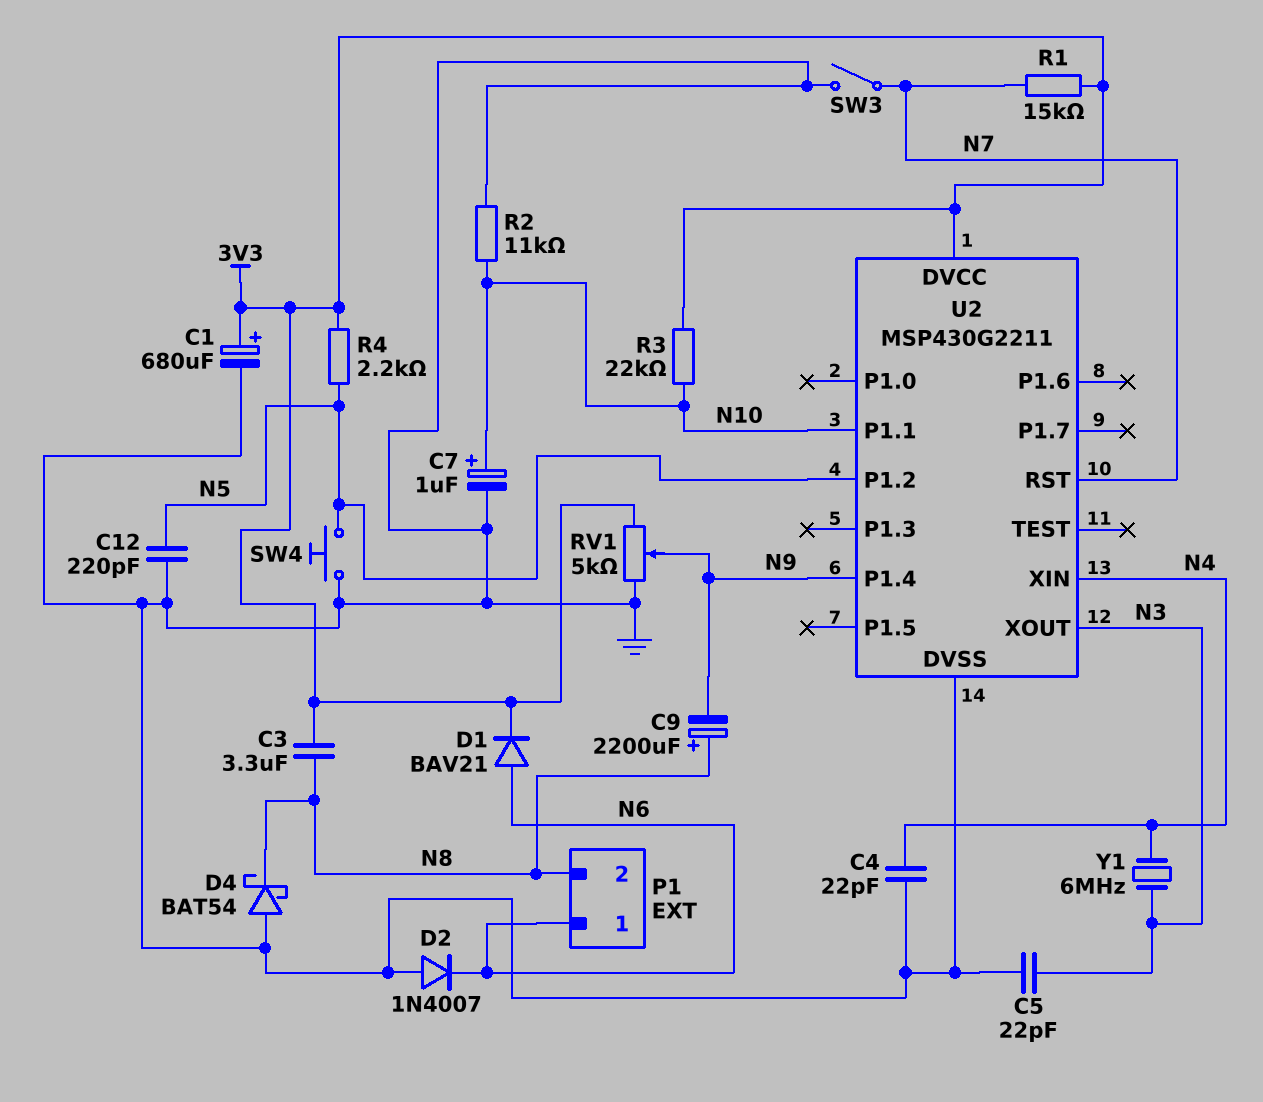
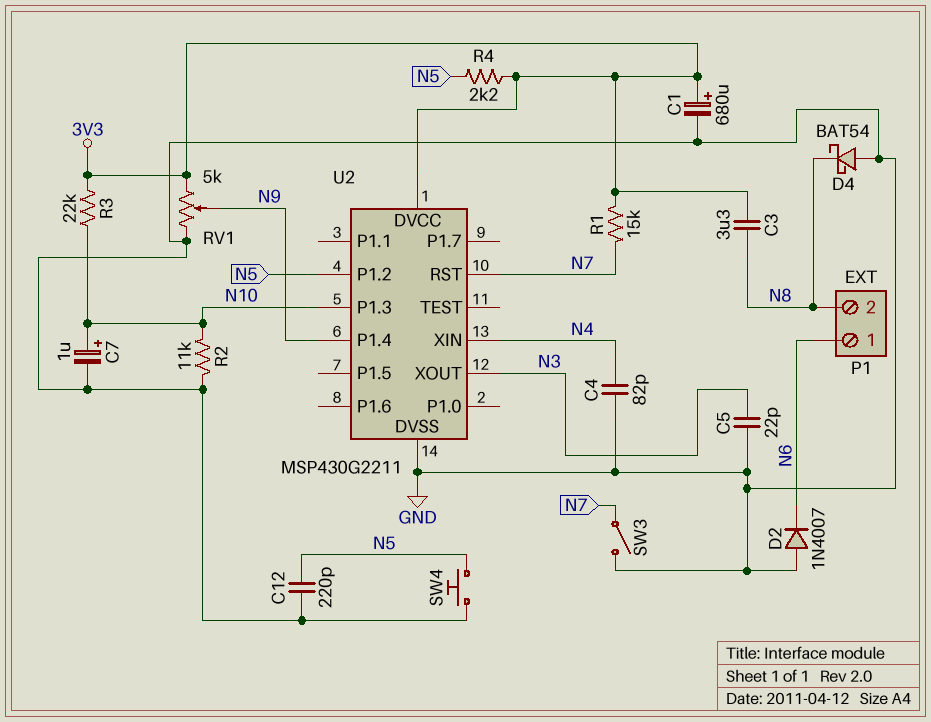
C4: 22pF (GND, N4) -> 82pF (GND, N4)
C9: 2200uF (plus N8, minus N9) -> none
D1: diode BAV21 (A N6, K 3V3) -> none
U2 pin P1.1: N10 -> none
U2 pin P1.3: none -> N10
Y1: 6MHz (N3, N4) -> none

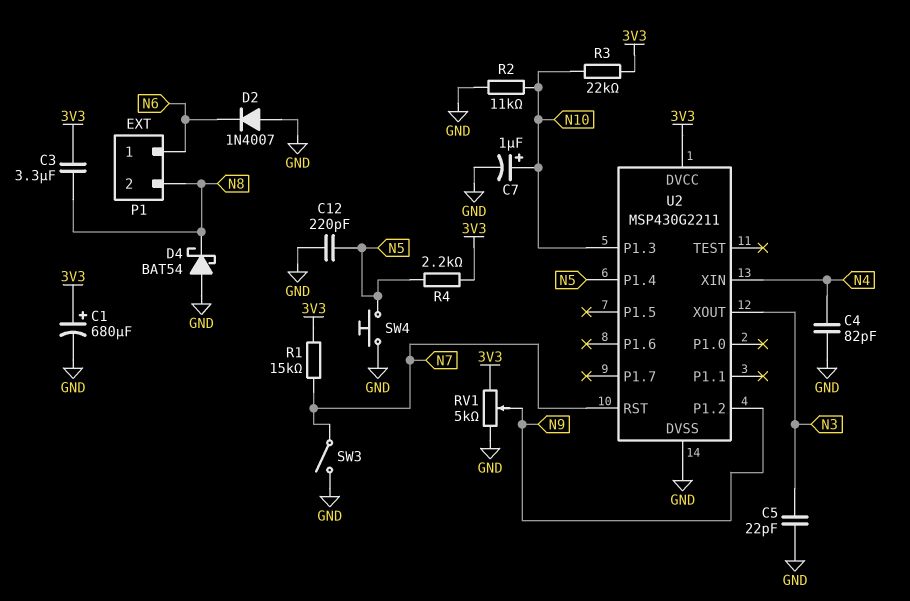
U2 pin P1.2: N5 -> N9
U2 pin P1.4: N9 -> N5

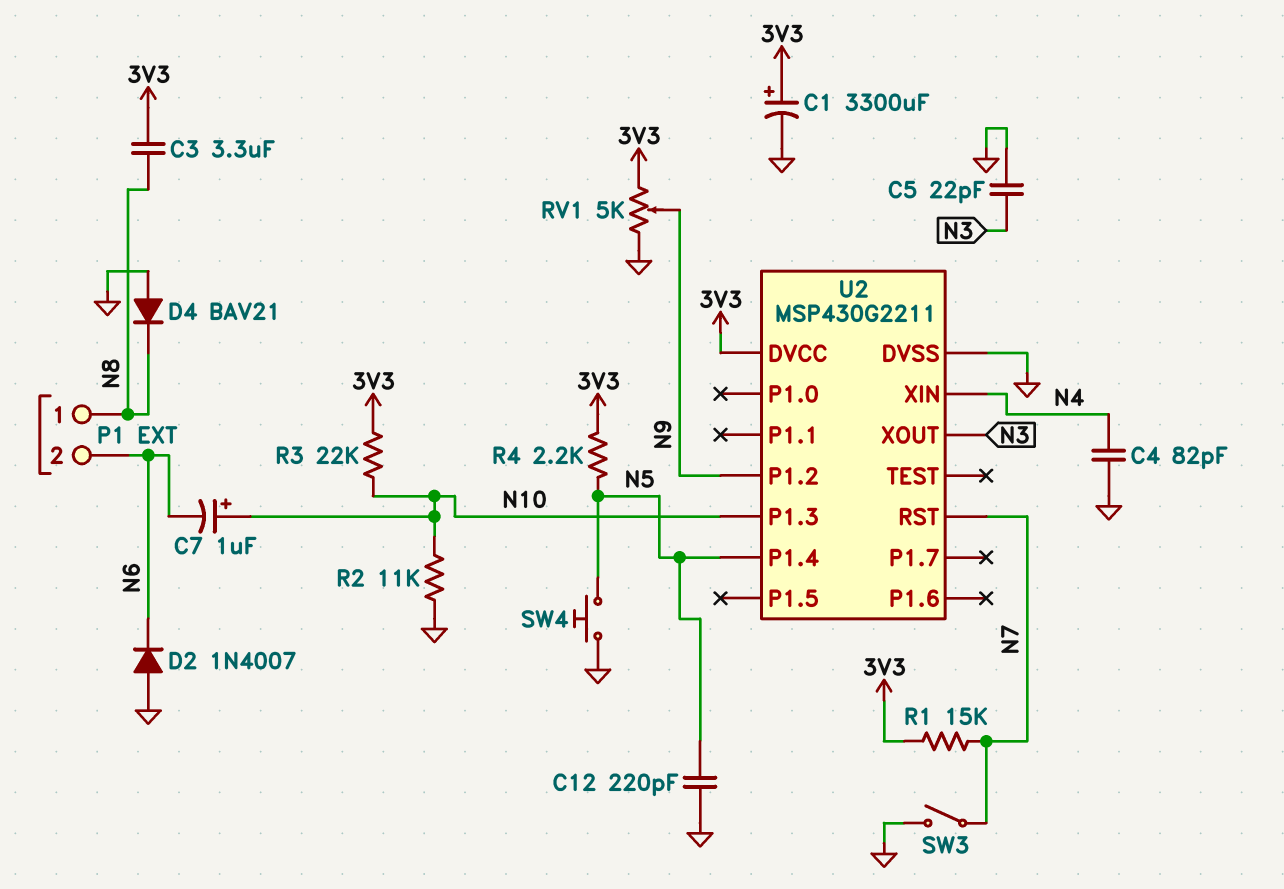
C1: 680uF (plus 3V3, minus GND) -> 3300uF (plus 3V3, minus GND)
C7: 1uF (plus N10, minus GND) -> 1uF (plus N10, minus N6)
D4: schottky BAT54 (A GND, K N8) -> diode BAV21 (A GND, K N8)
P1 pin 1: N6 -> N8
P1 pin 2: N8 -> N6

